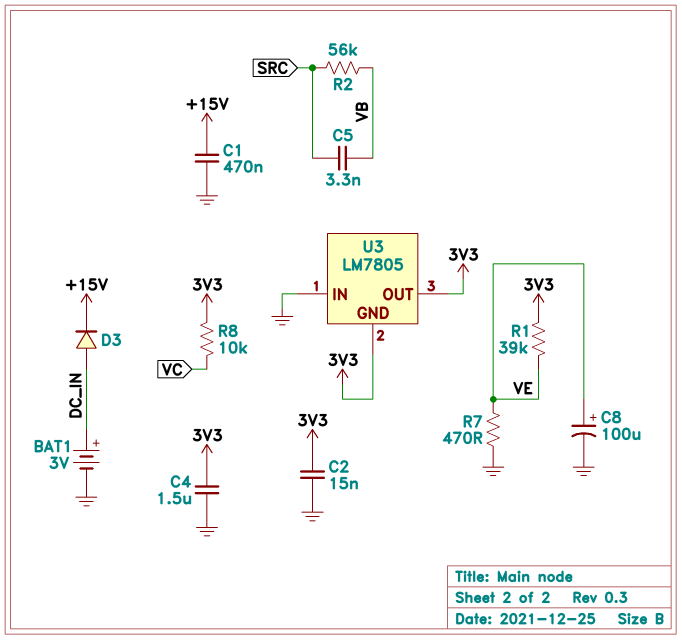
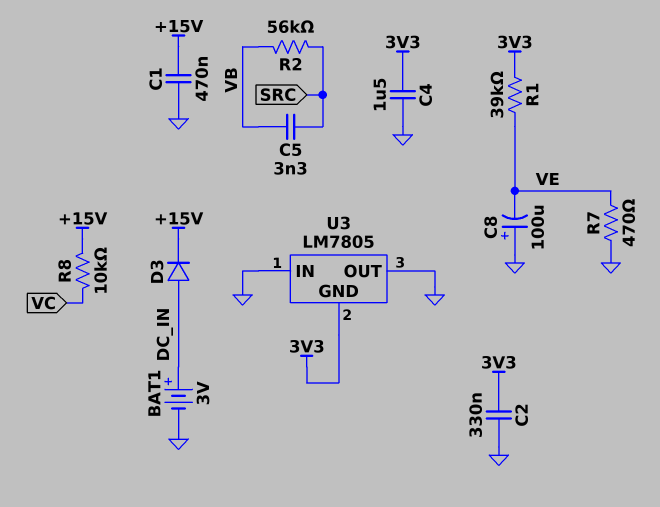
C2: 15nF (3V3, GND) -> 330nF (3V3, GND)
C8: 100uF (plus VE, minus GND) -> 100uF (plus GND, minus VE)
R8: 10k (3V3, VC) -> 10k (+15V, VC)
U3 pin OUT: 3V3 -> GND

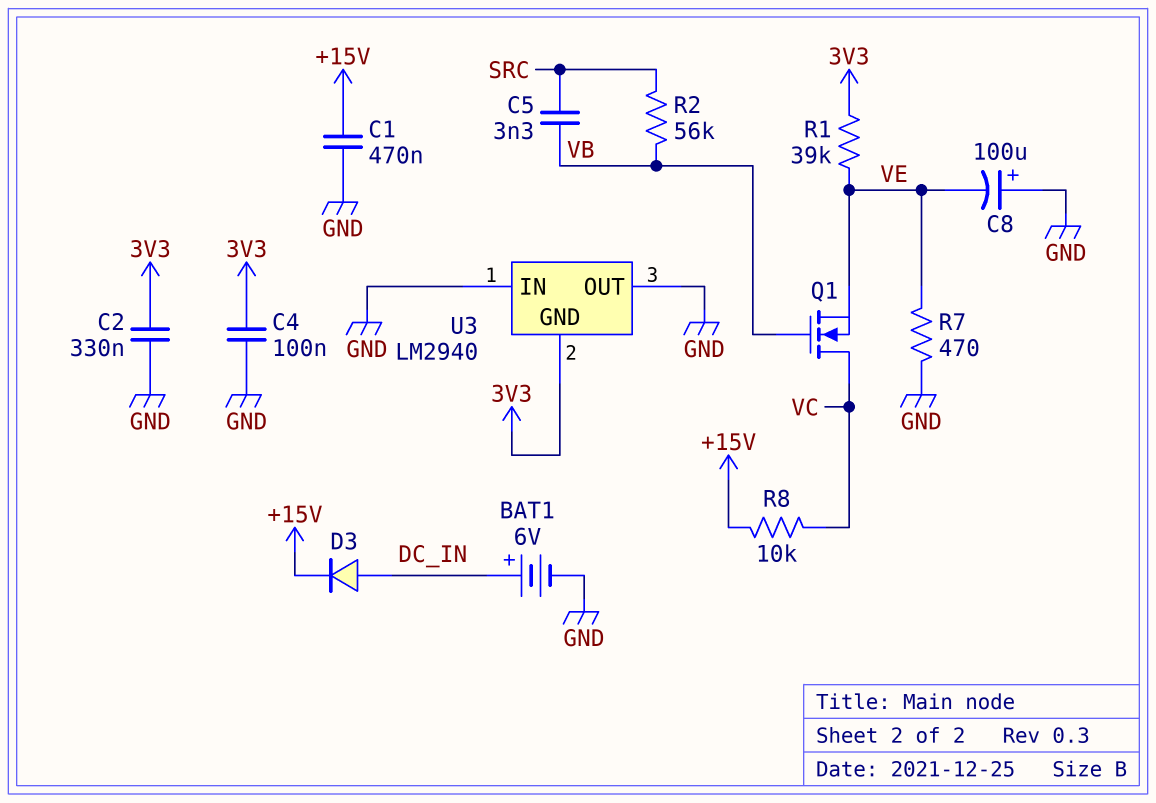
BAT1: 3V (plus DC_IN, minus GND) -> 6V (plus DC_IN, minus GND)
C4: 1.5uF (3V3, GND) -> 100nF (3V3, GND)
Q1: none -> NMOS (G VB, D VC, S VE)
U3: LM7805 -> LM2940

